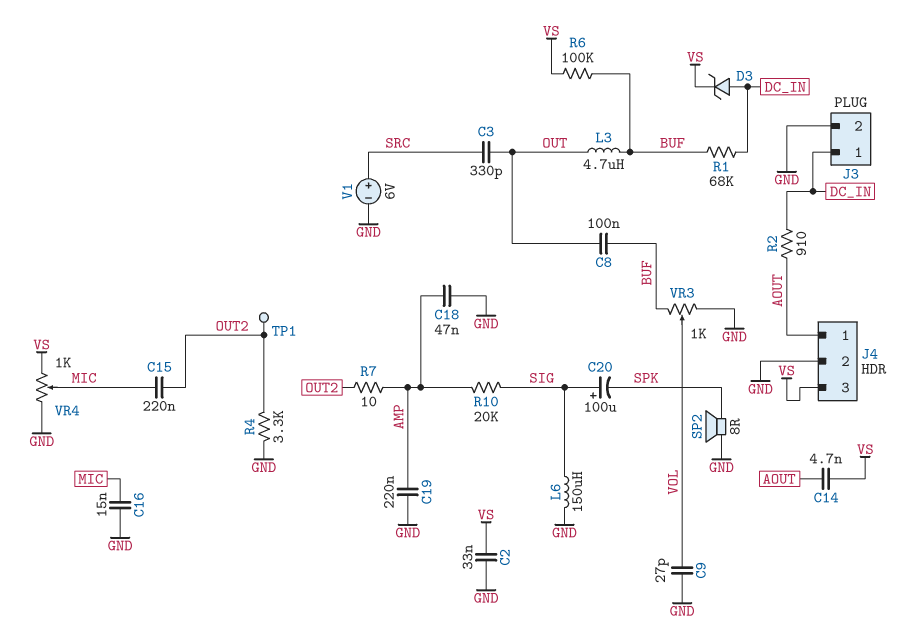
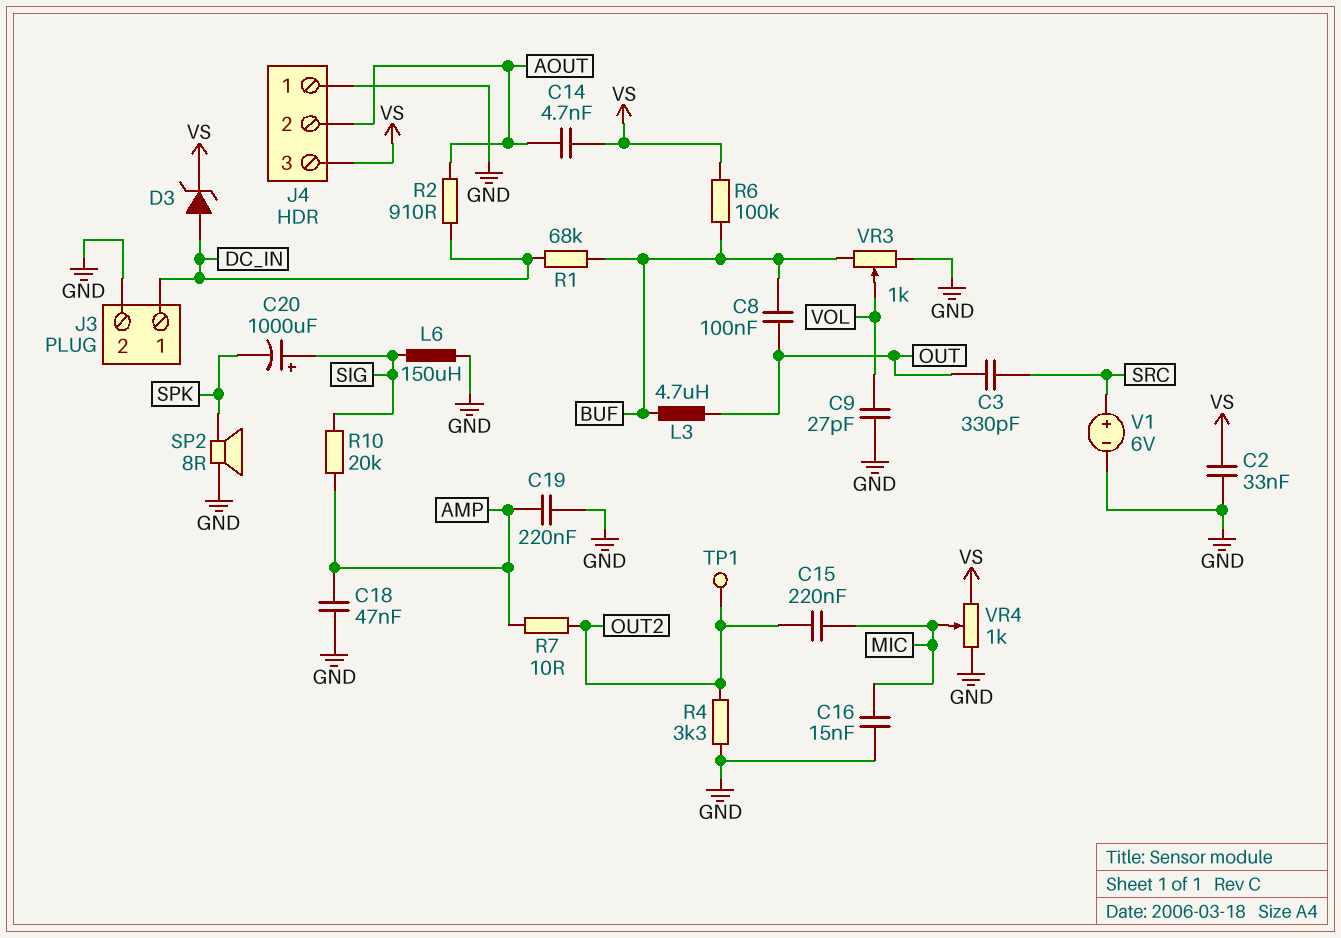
C20: 100uF (plus SIG, minus SPK) -> 1000uF (plus SIG, minus SPK)
J4 pin 1: AOUT -> GND
J4 pin 2: GND -> AOUT

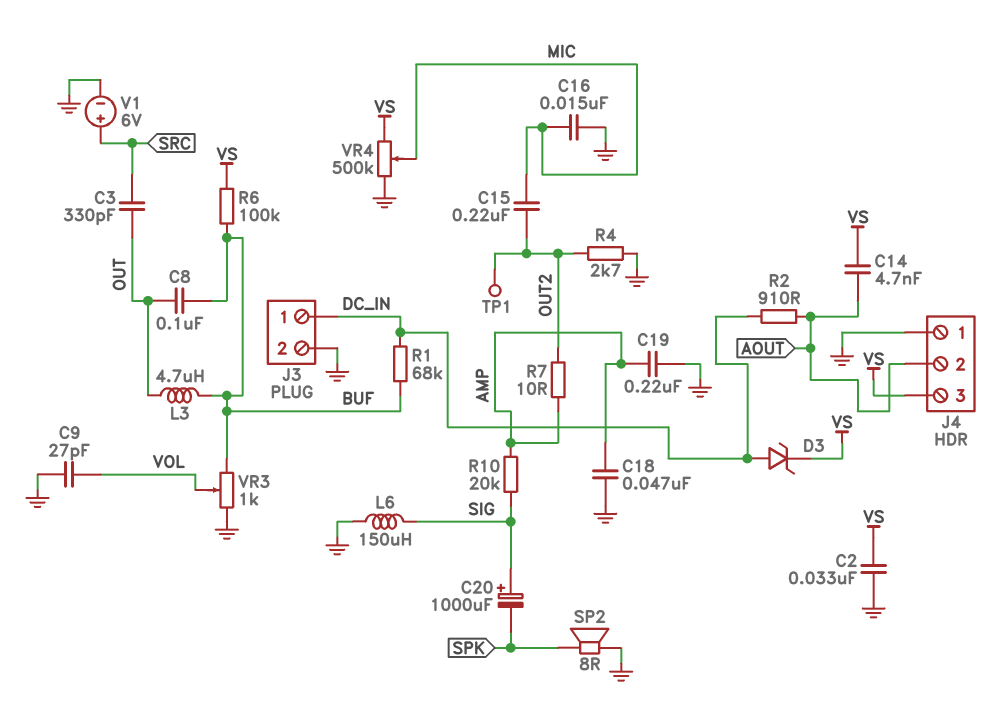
R4: 3.3k (GND, OUT2) -> 2.7k (GND, OUT2)
VR4: 1k (GND, VS, wiper MIC) -> 500k (GND, VS, wiper MIC)

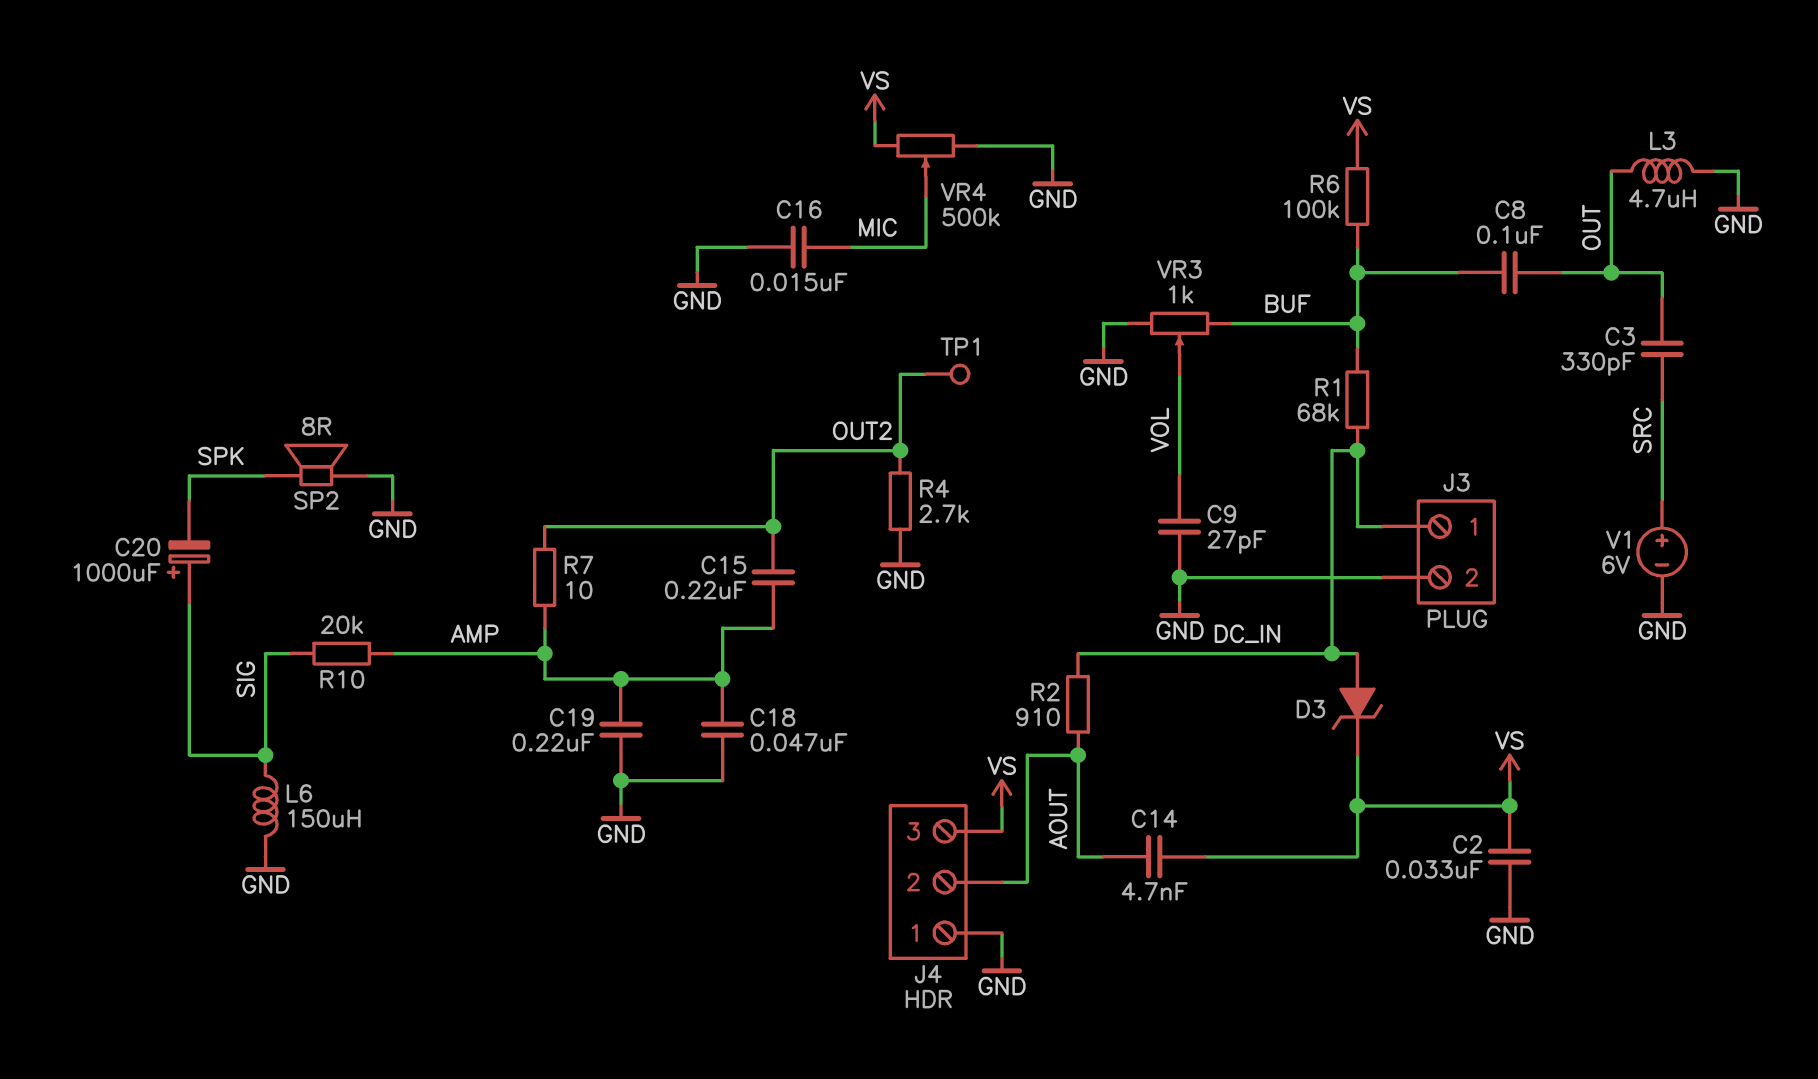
C15: 220nF (MIC, OUT2) -> 220nF (AMP, OUT2)
L3: 4.7uH (BUF, OUT) -> 4.7uH (GND, OUT)

